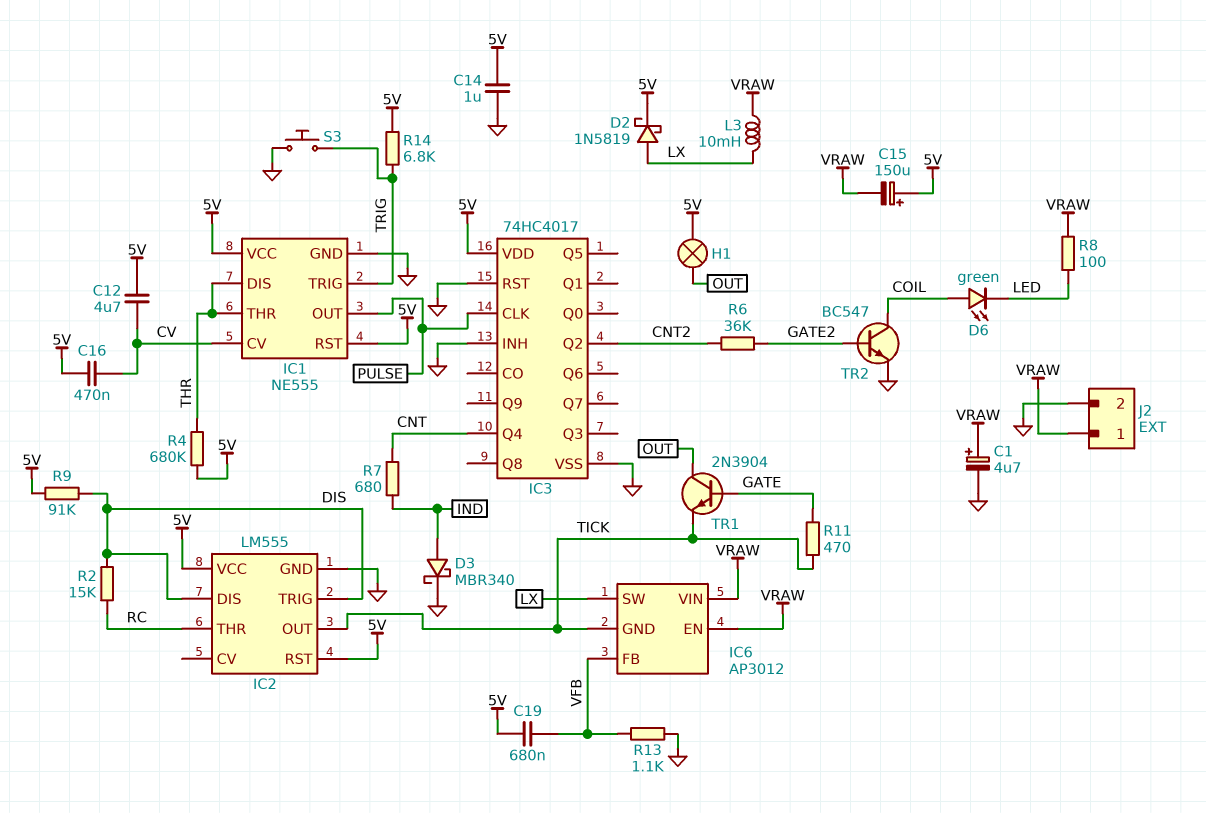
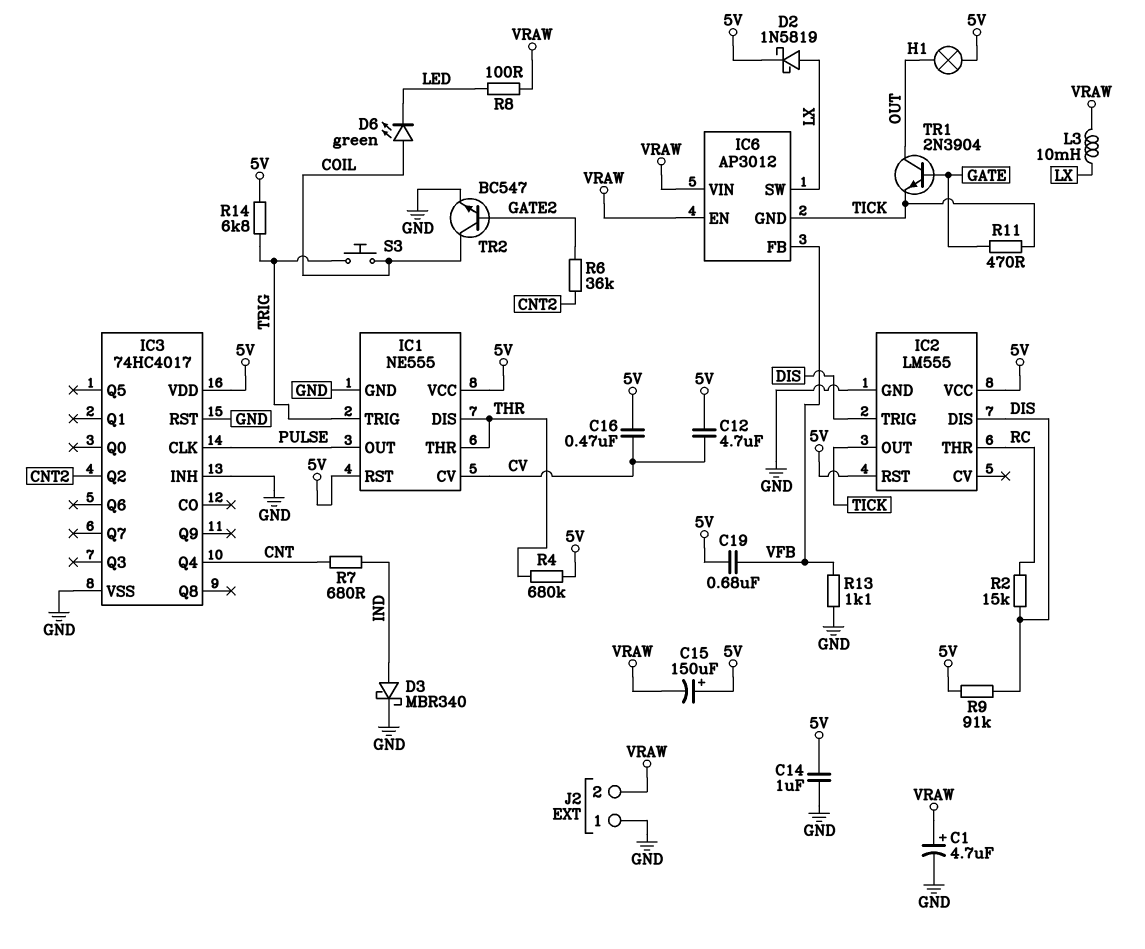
J2 pin 1: VRAW -> GND
J2 pin 2: GND -> VRAW
S3: button (GND, TRIG) -> button (COIL, TRIG)

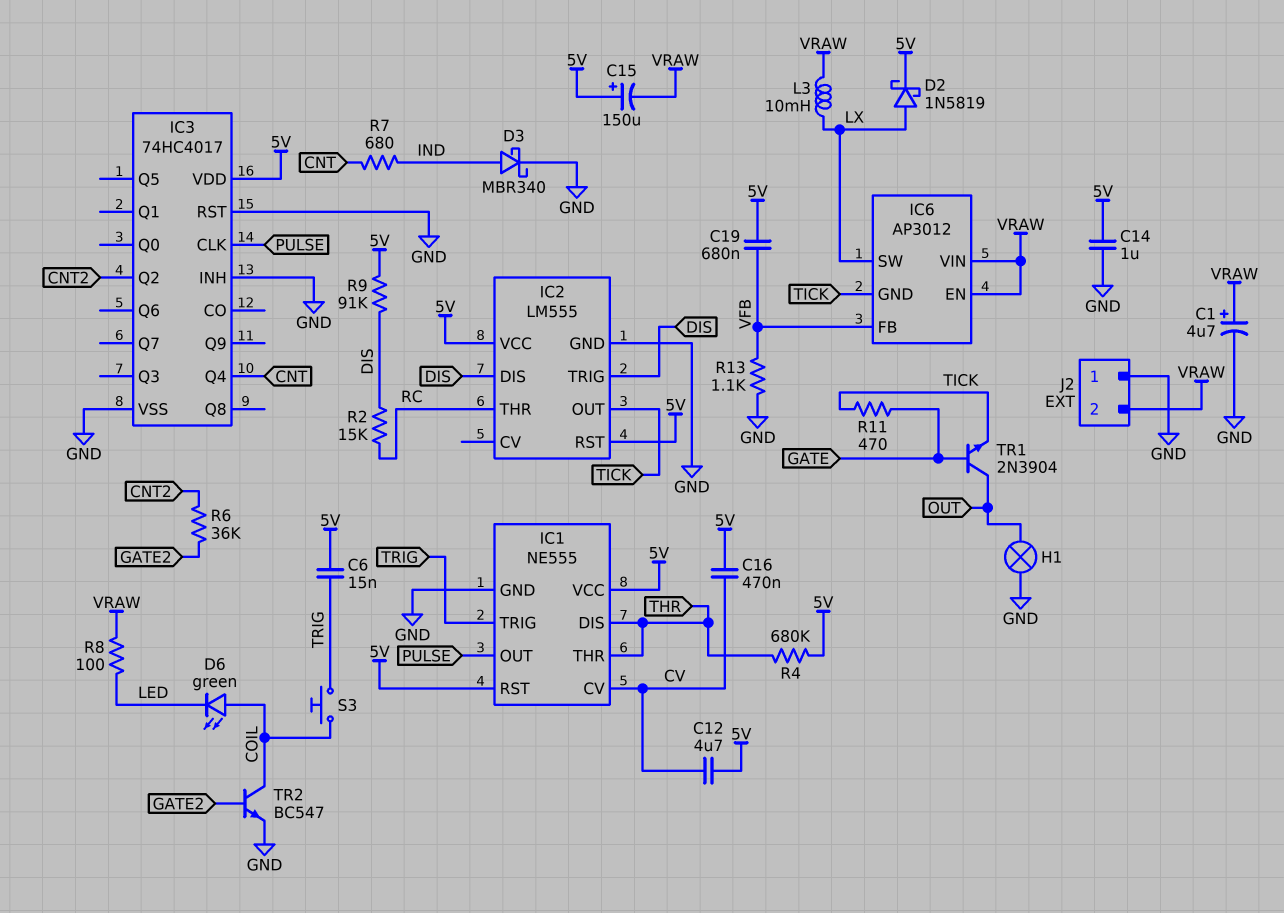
C6: none -> 15nF (5V, TRIG)
H1: lamp (5V, OUT) -> lamp (GND, OUT)
R14: 6.8k (5V, TRIG) -> none

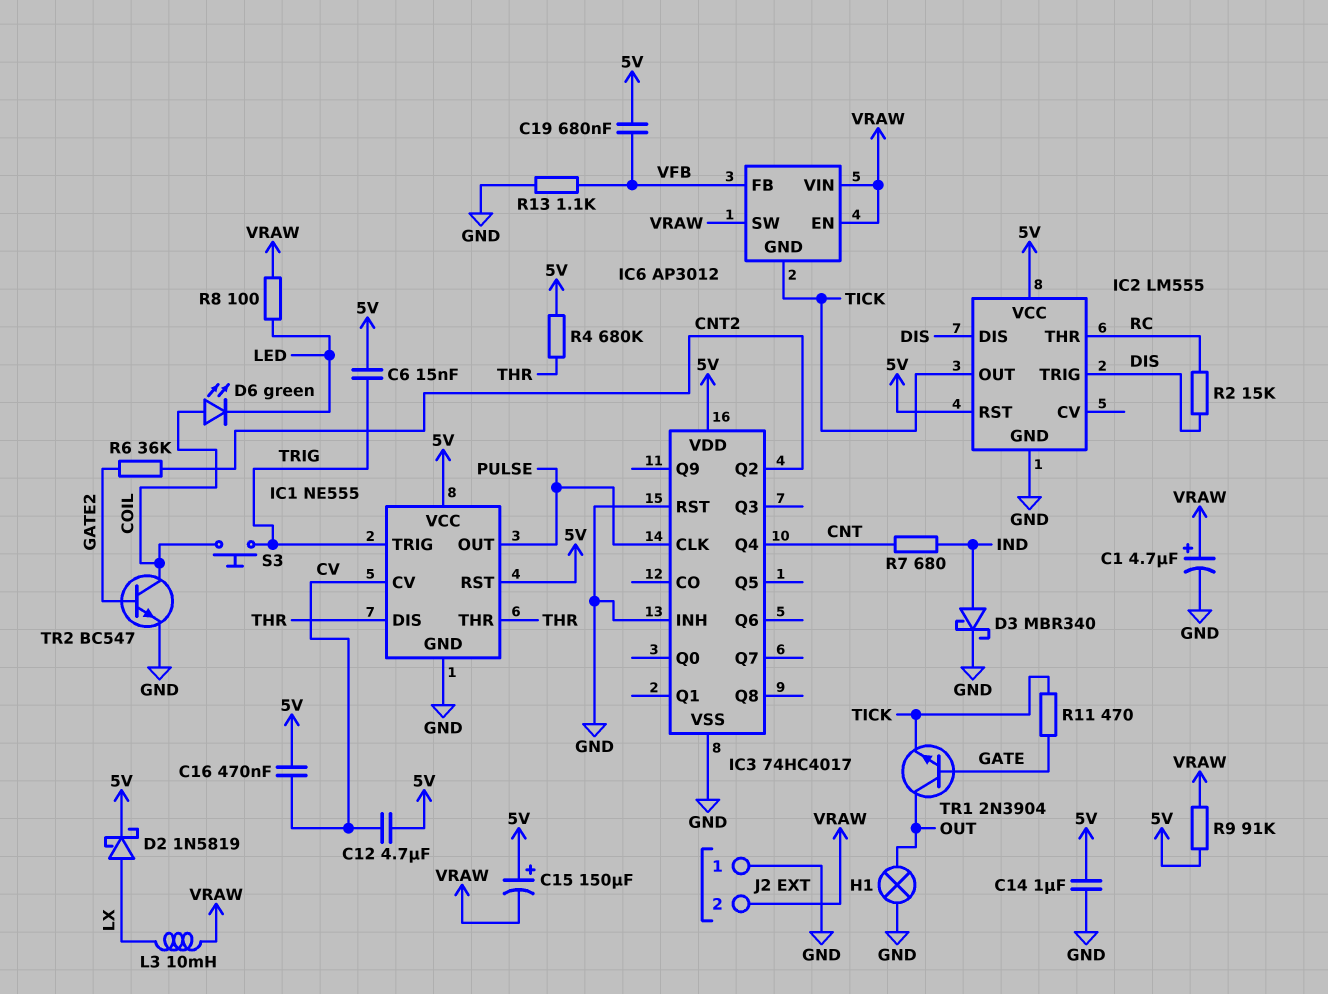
IC6 pin SW: LX -> VRAW
R9: 91k (5V, DIS) -> 91k (5V, VRAW)

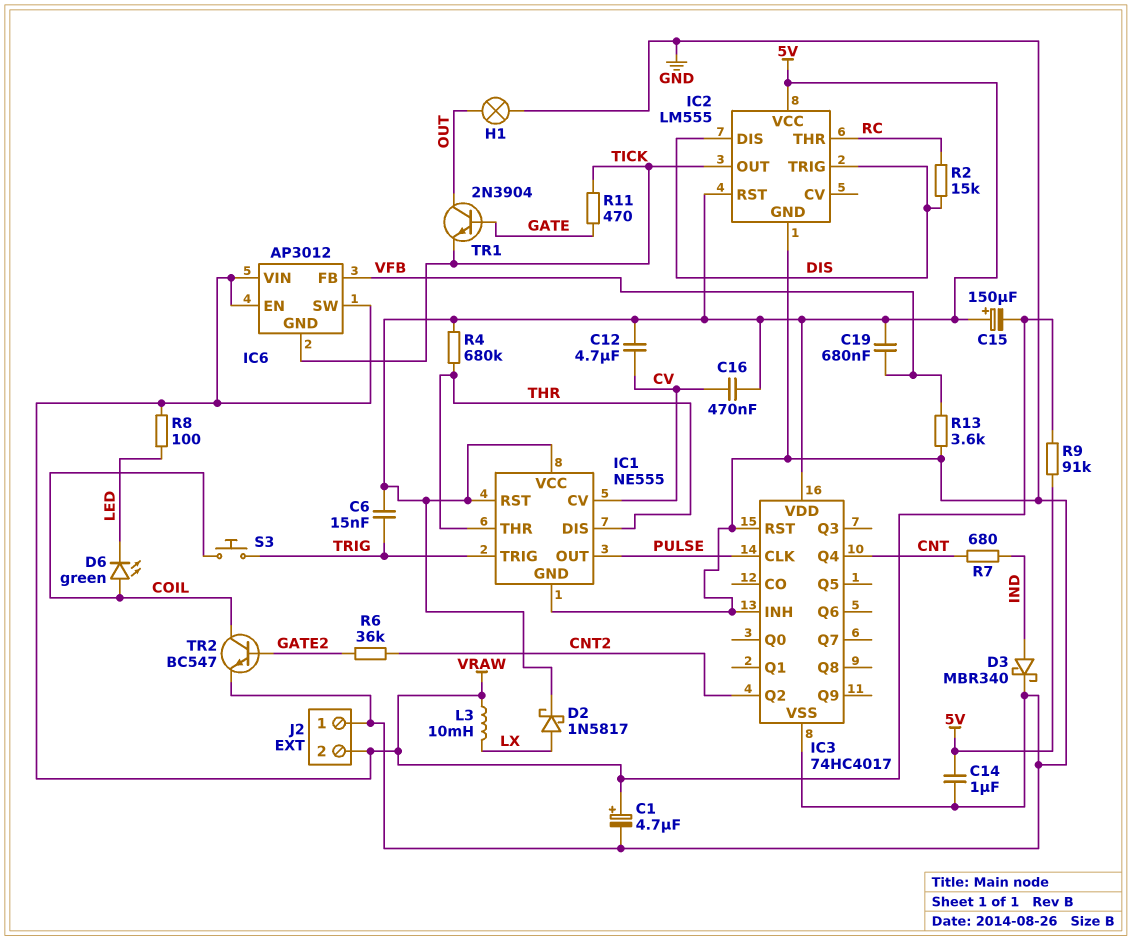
D2: schottky 1N5819 (A LX, K 5V) -> schottky 1N5817 (A LX, K 5V)
R13: 1.1k (GND, VFB) -> 3.6k (GND, VFB)

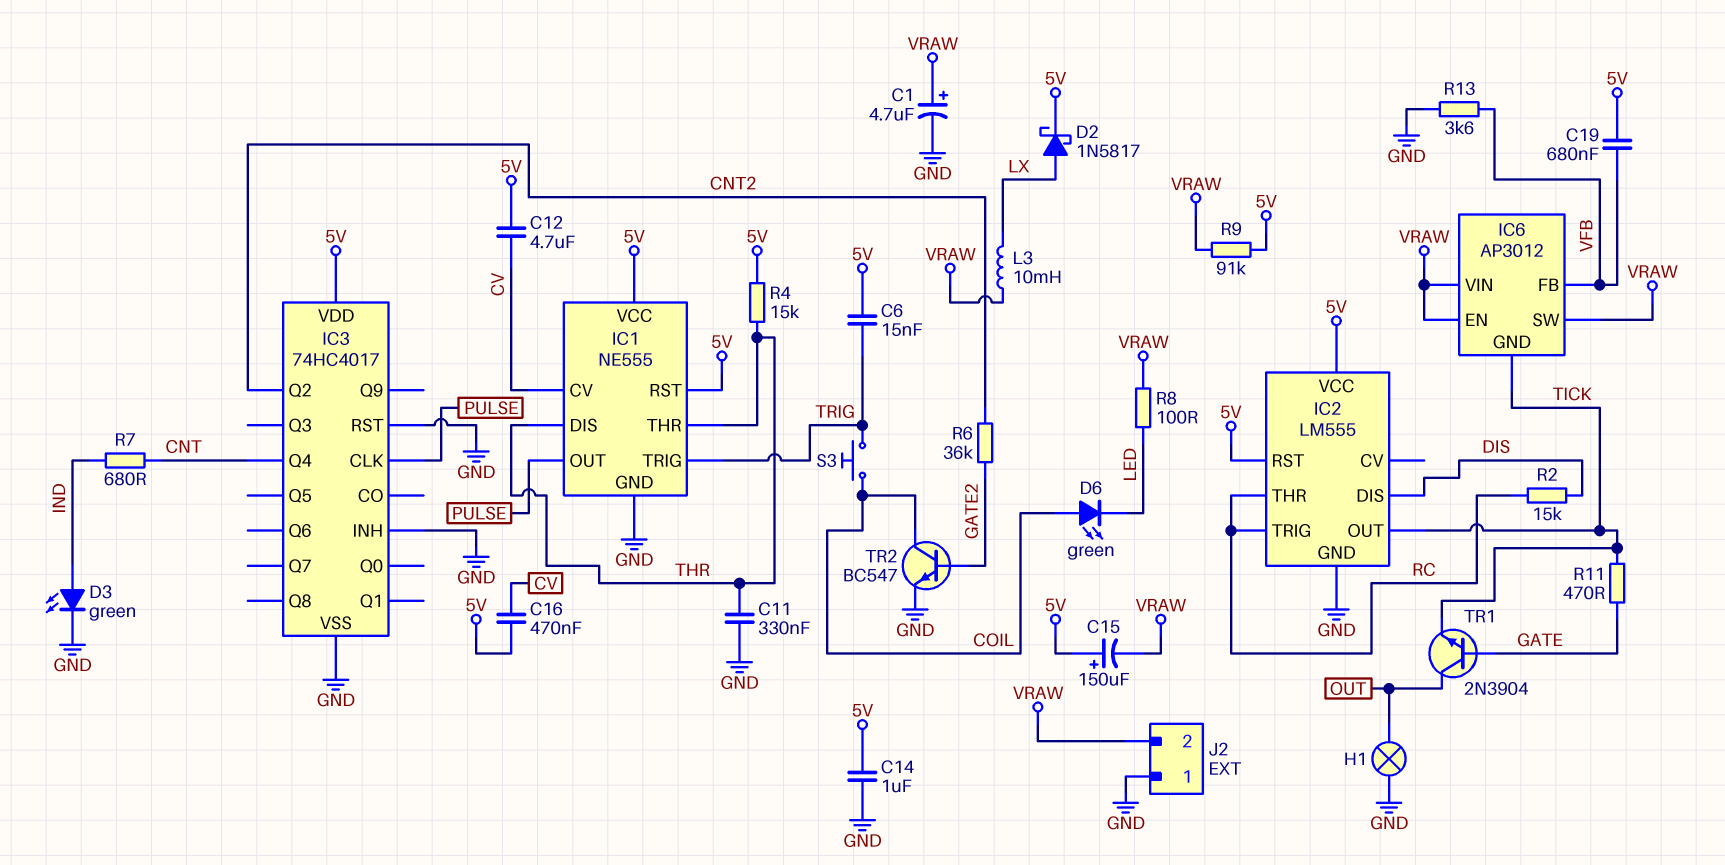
C11: none -> 330nF (GND, THR)
D3: schottky MBR340 (A IND, K GND) -> LED green (A IND, K GND)
IC2 pin TRIG: DIS -> RC
R4: 680k (5V, THR) -> 15k (5V, THR)

